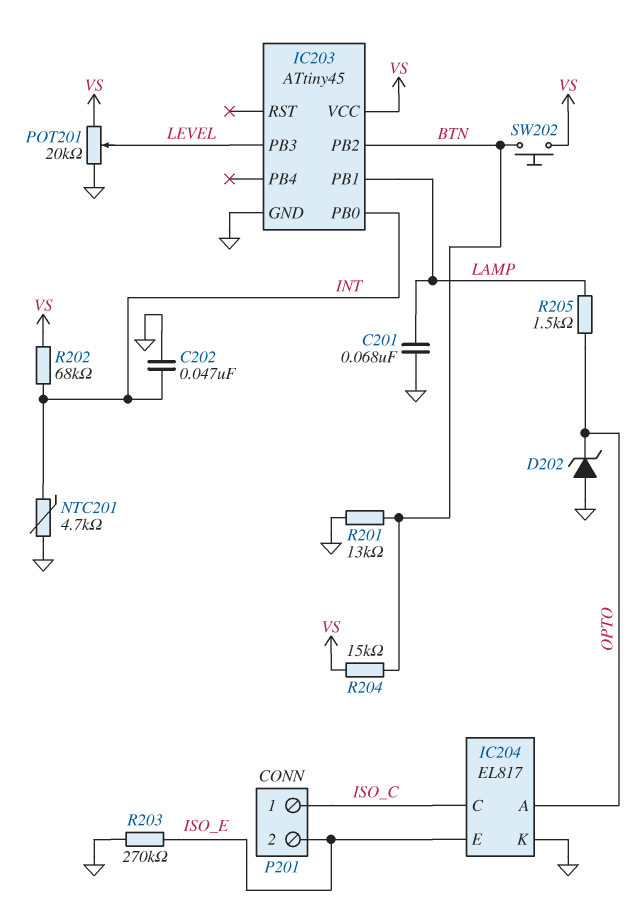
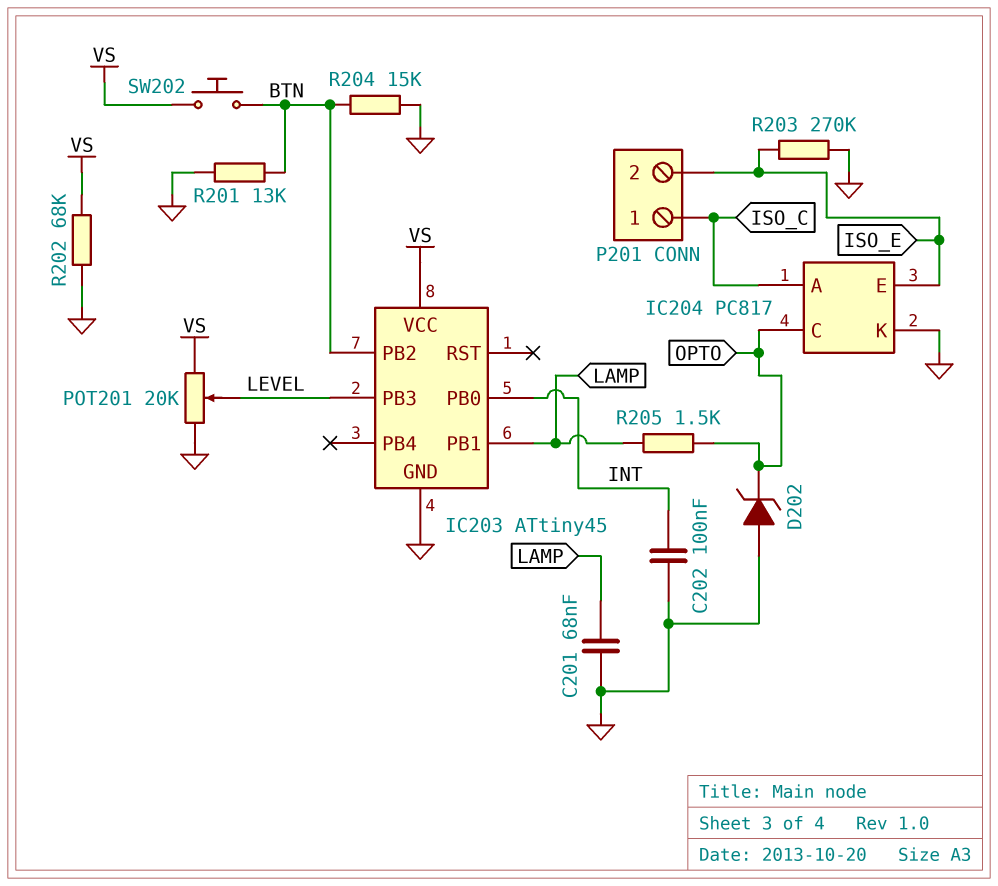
C202: 47nF (GND, INT) -> 100nF (GND, INT)
IC204: EL817 -> PC817
IC204 pin A: OPTO -> ISO_C
IC204 pin C: ISO_C -> OPTO
NTC201: 4.7k (GND, INT) -> none
R202: 68k (INT, VS) -> 68k (GND, VS)
R204: 15k (BTN, VS) -> 15k (BTN, GND)

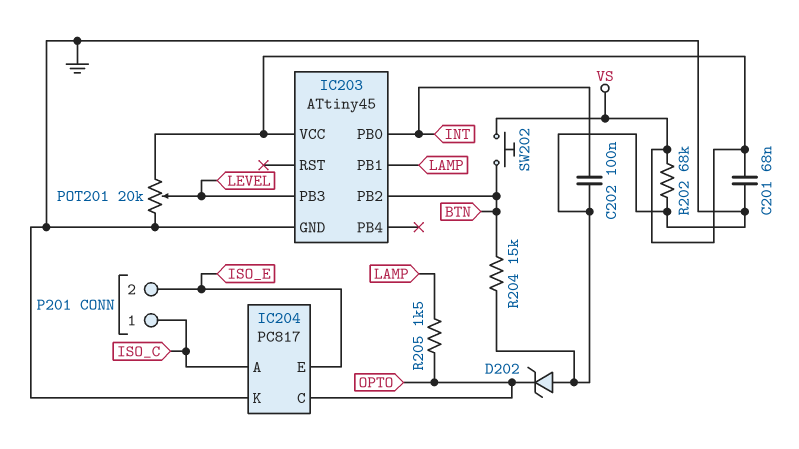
C201: 68nF (GND, LAMP) -> 68nF (GND, VS)
R201: 13k (BTN, GND) -> none
R203: 270k (GND, ISO_E) -> none

